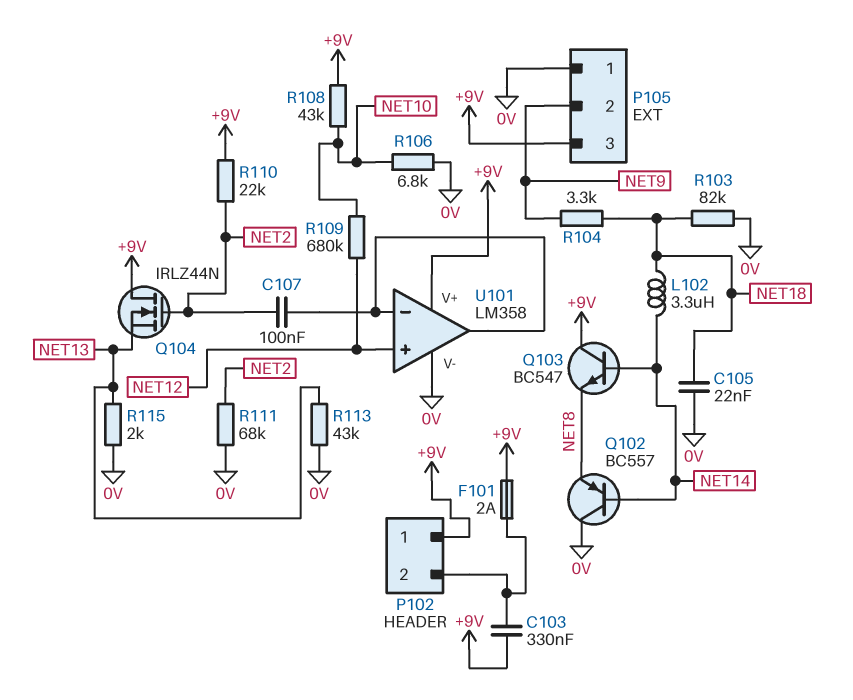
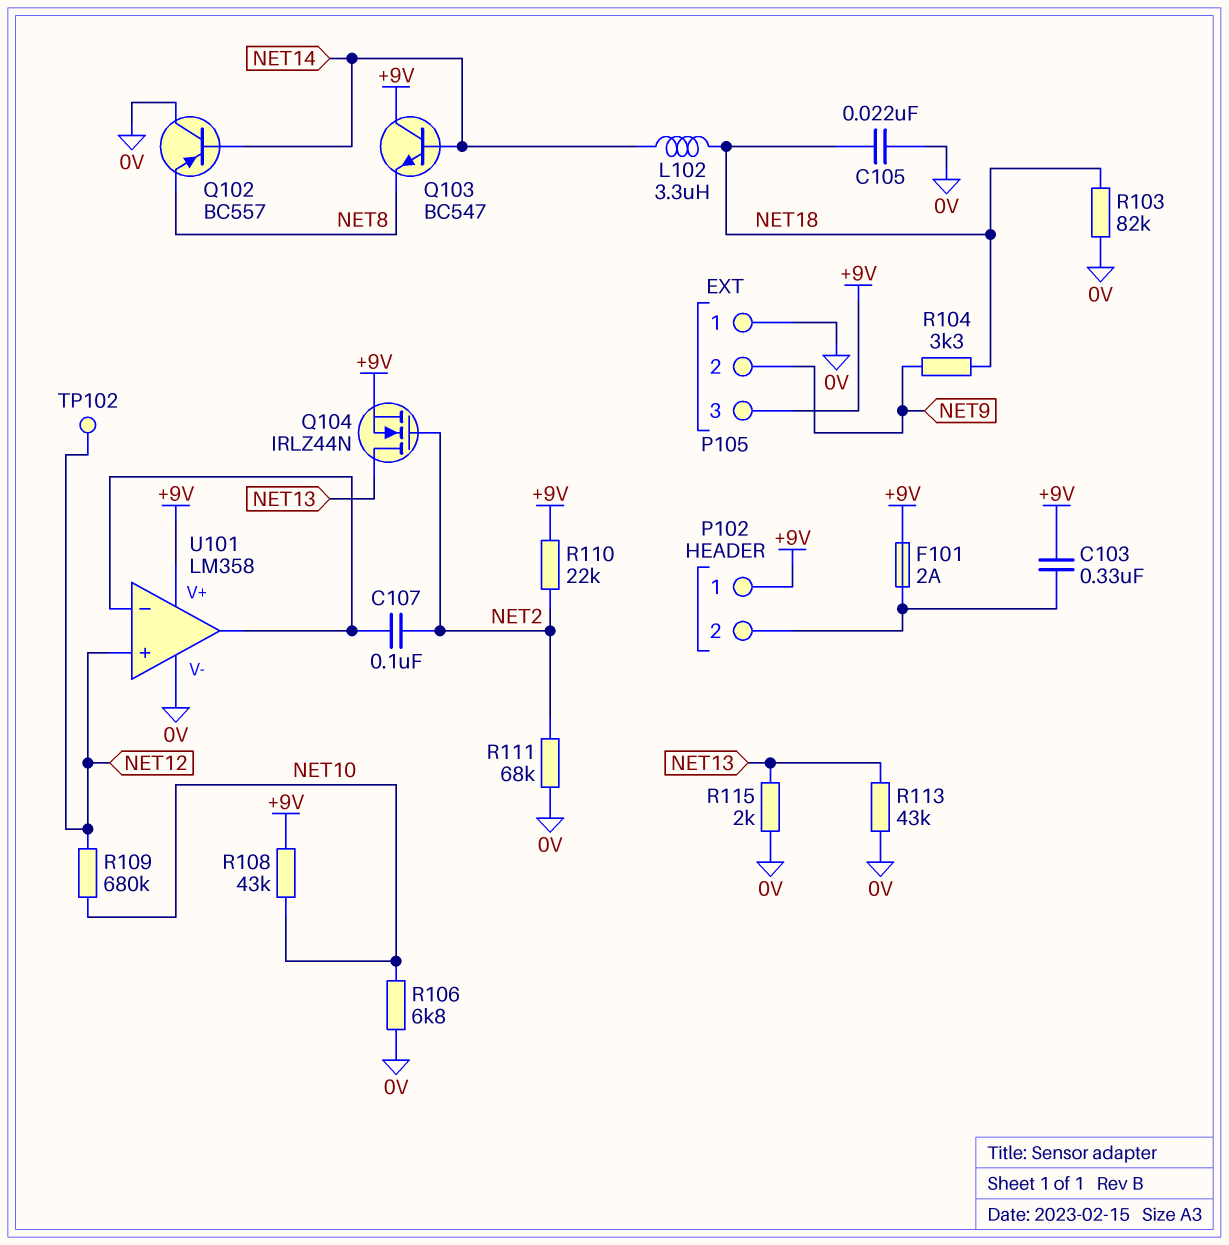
Q104: NMOS IRLZ44N (G NET2, D +9V, S NET13) -> NMOS IRLZ44N (G NET2, D NET13, S +9V)
TP102: none -> test point (NET12)

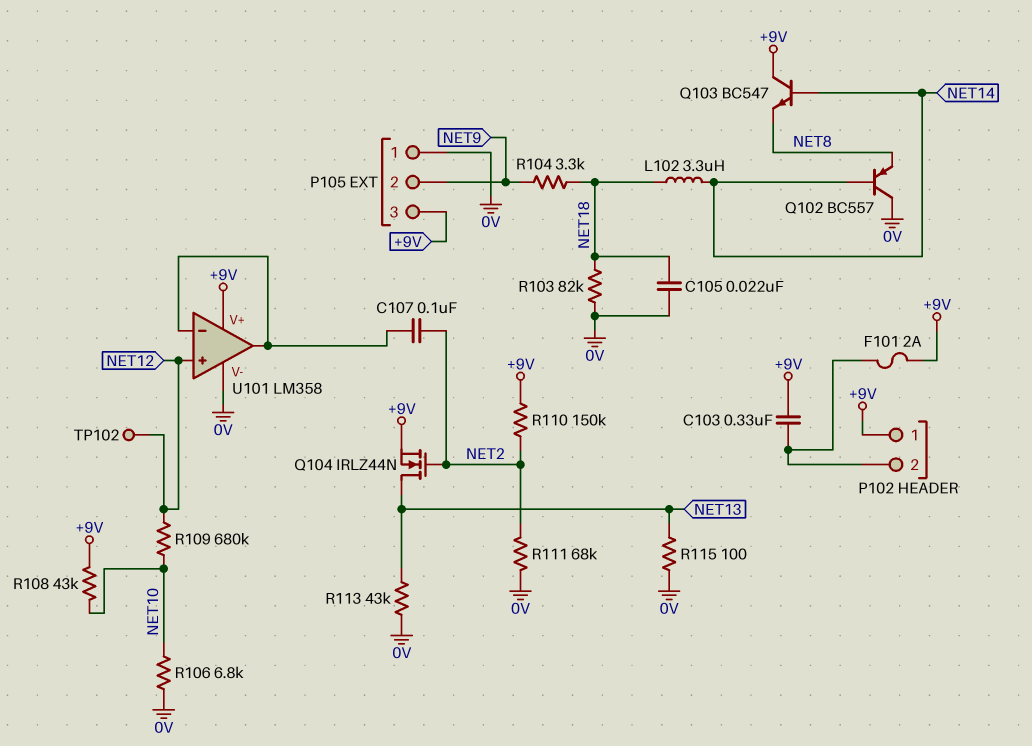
R110: 22k (+9V, NET2) -> 150k (+9V, NET2)
R115: 2k (0V, NET13) -> 100 (0V, NET13)

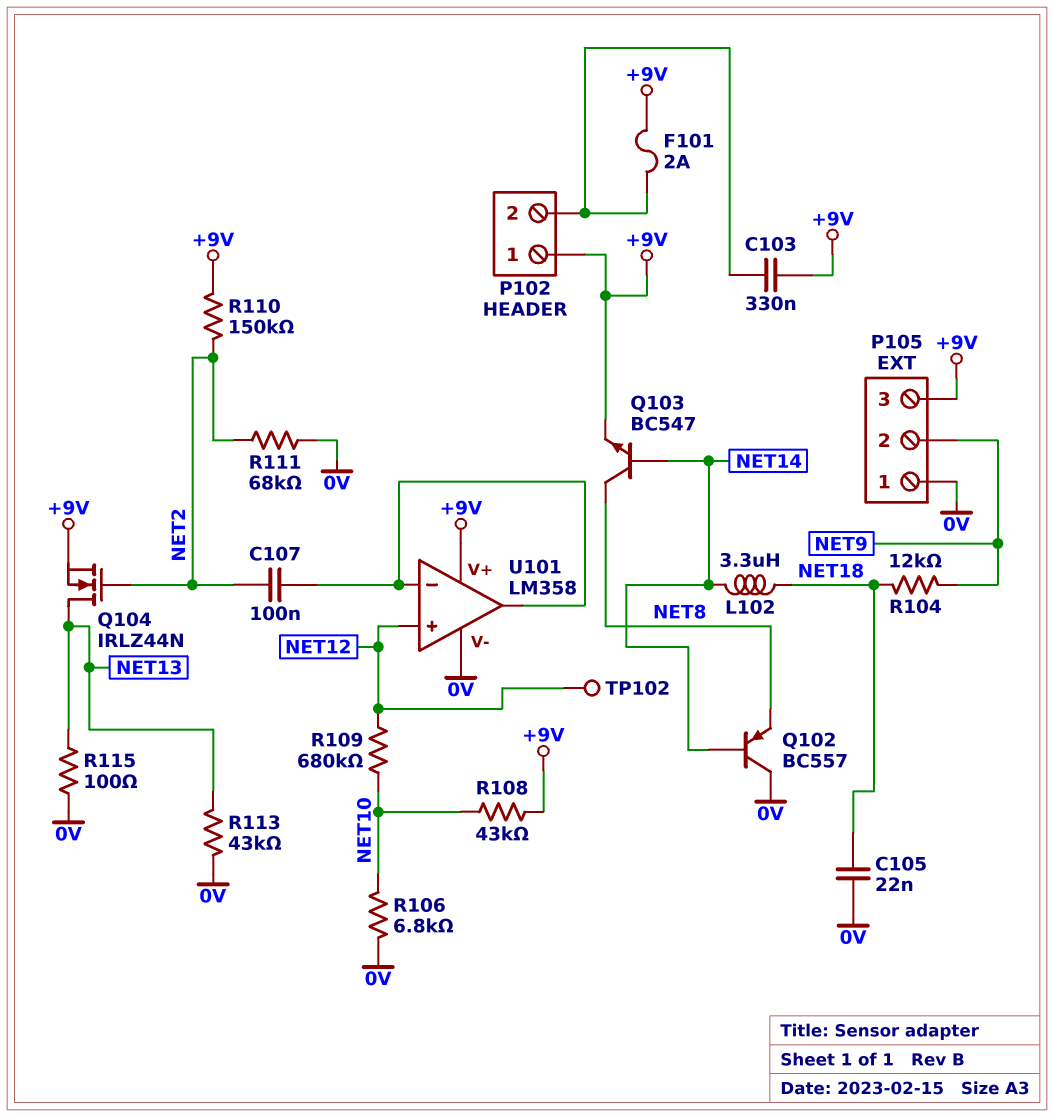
Q103: NPN BC547 (B NET14, C +9V, E NET8) -> NPN BC547 (B NET14, C NET8, E +9V)
R103: 82k (0V, NET18) -> none
R104: 3.3k (NET9, NET18) -> 12k (NET9, NET18)

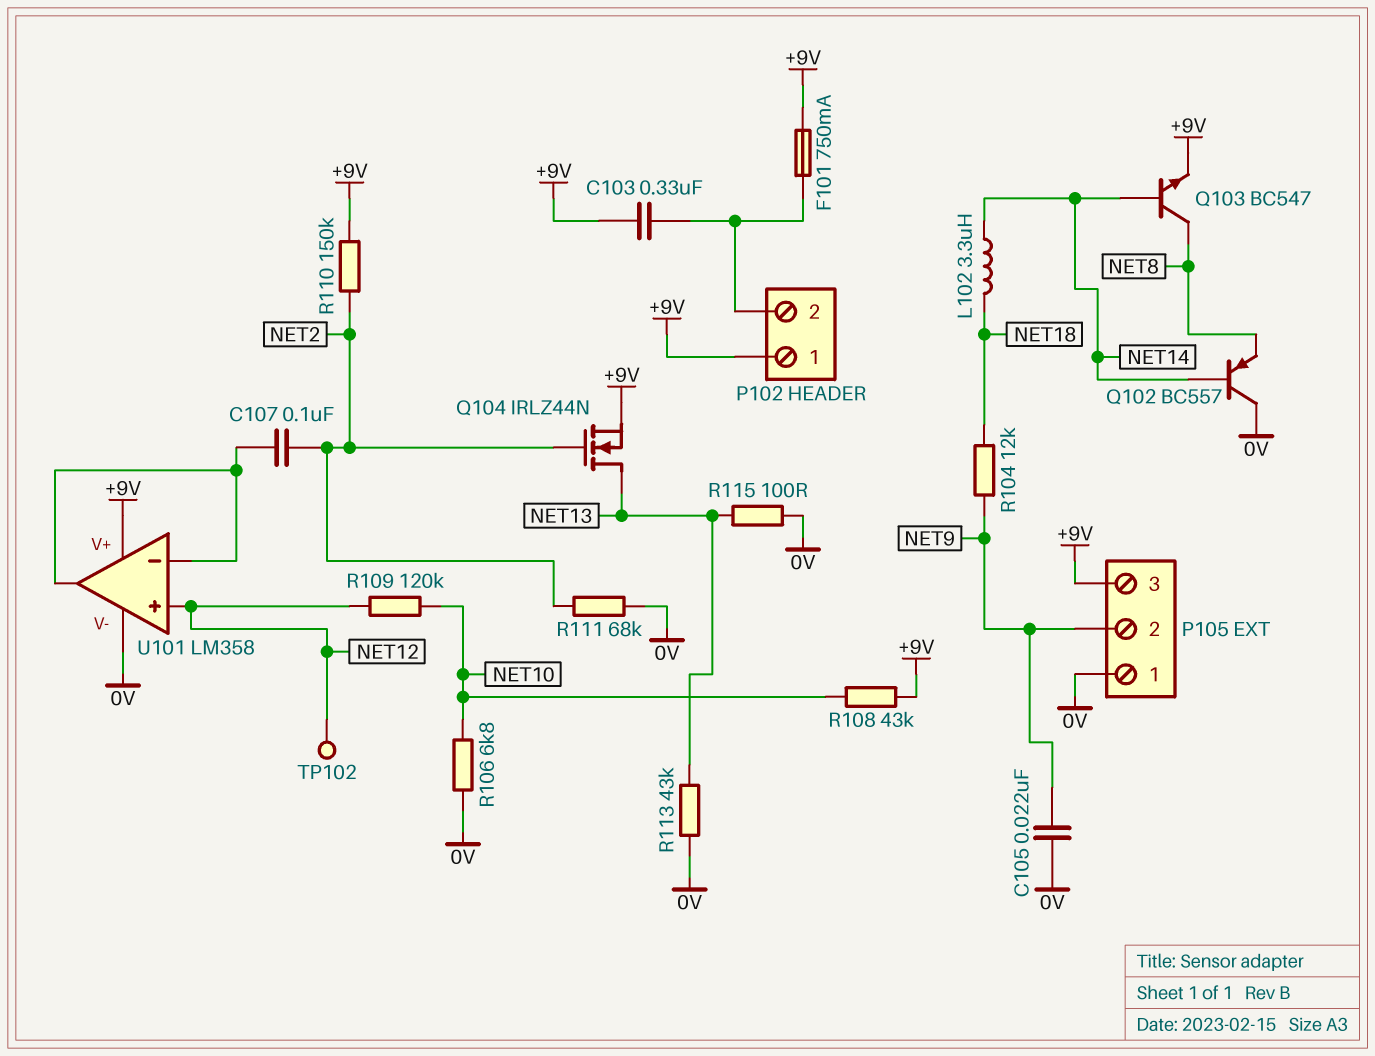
C105: 22nF (0V, NET18) -> 22nF (0V, NET9)
F101: 2A (+9V, P102/2) -> 750mA (+9V, P102/2)
R109: 680k (NET10, NET12) -> 120k (NET10, NET12)

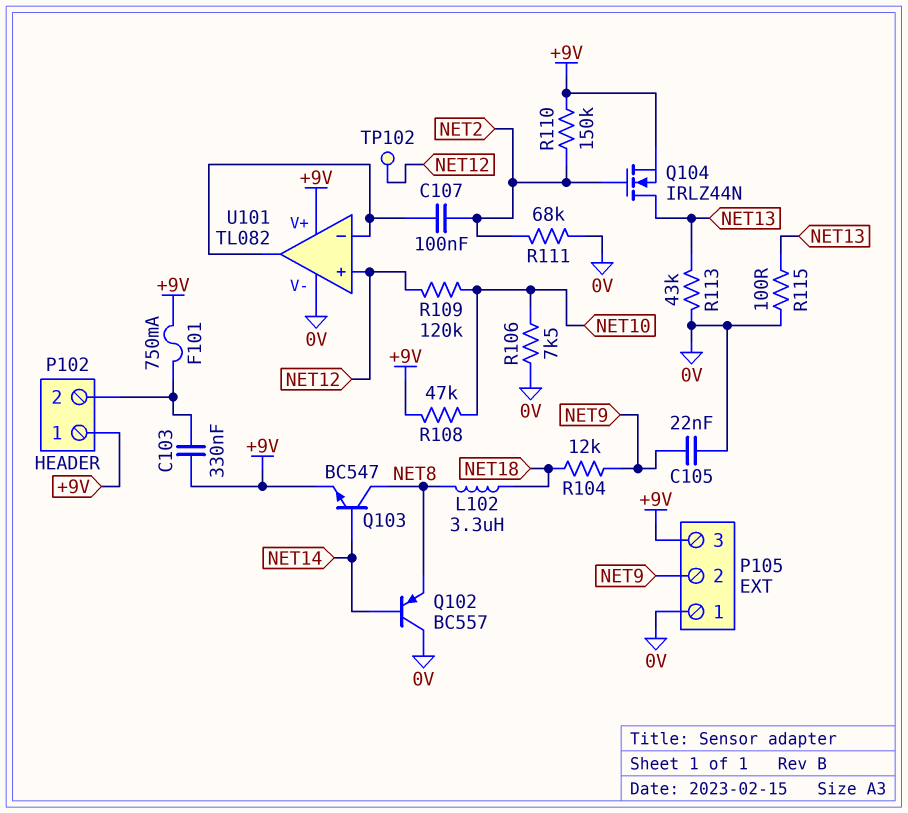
L102: 3.3uH (NET14, NET18) -> 3.3uH (NET8, NET18)
R106: 6.8k (0V, NET10) -> 7.5k (0V, NET10)
R108: 43k (+9V, NET10) -> 47k (+9V, NET10)
U101: LM358 -> TL082

